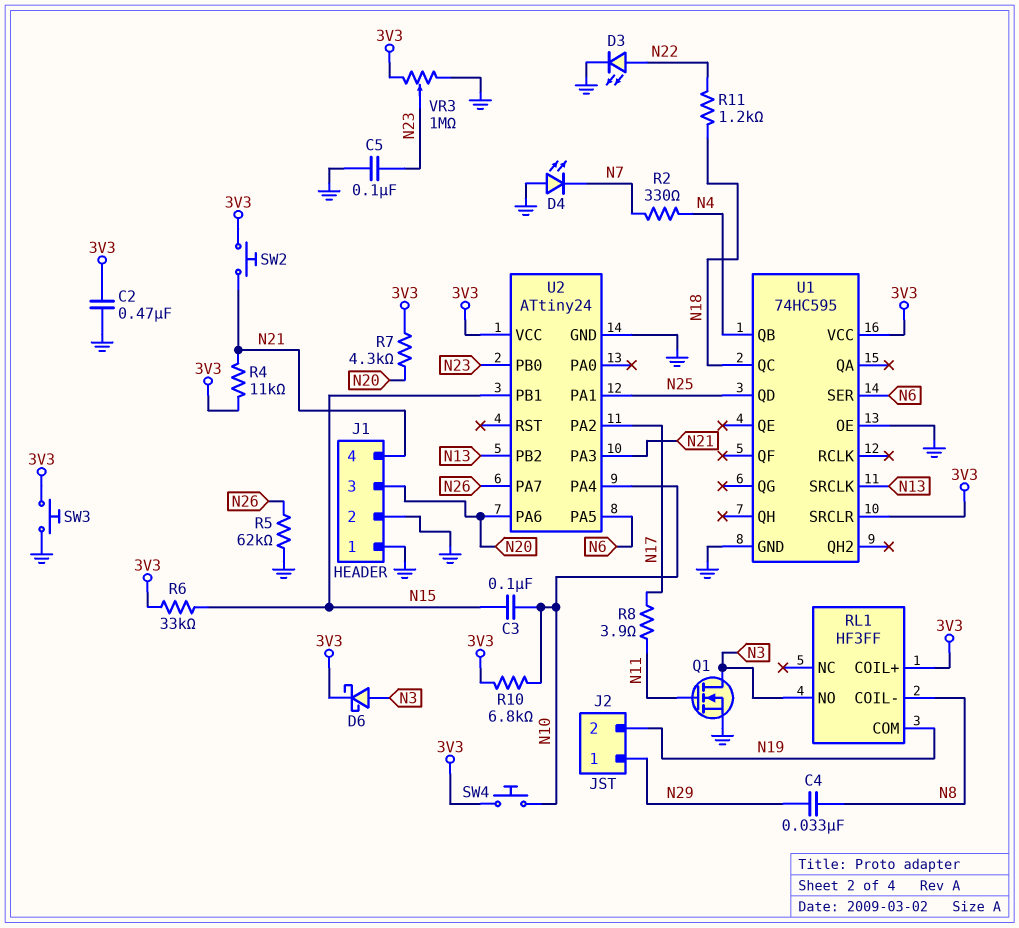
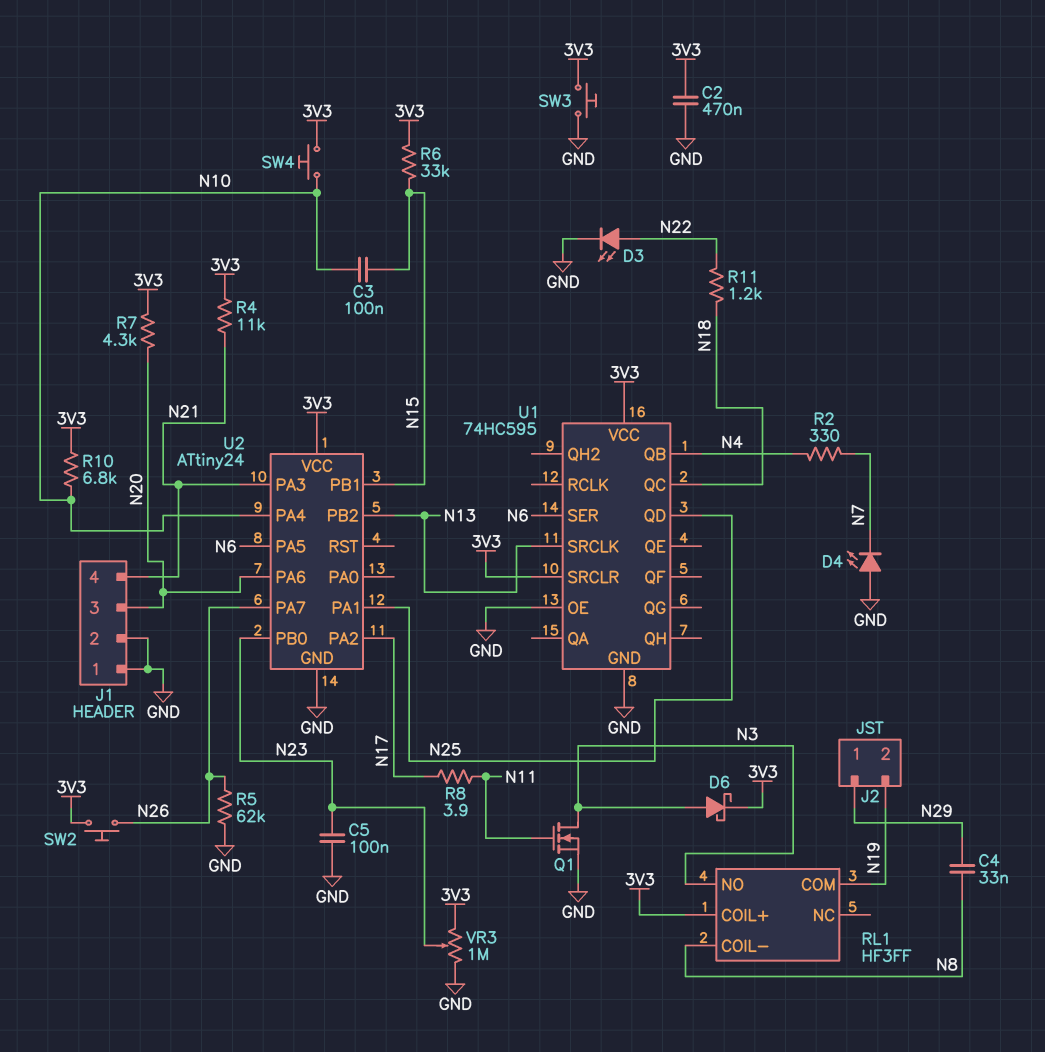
SW2: button (3V3, N21) -> button (3V3, N26)

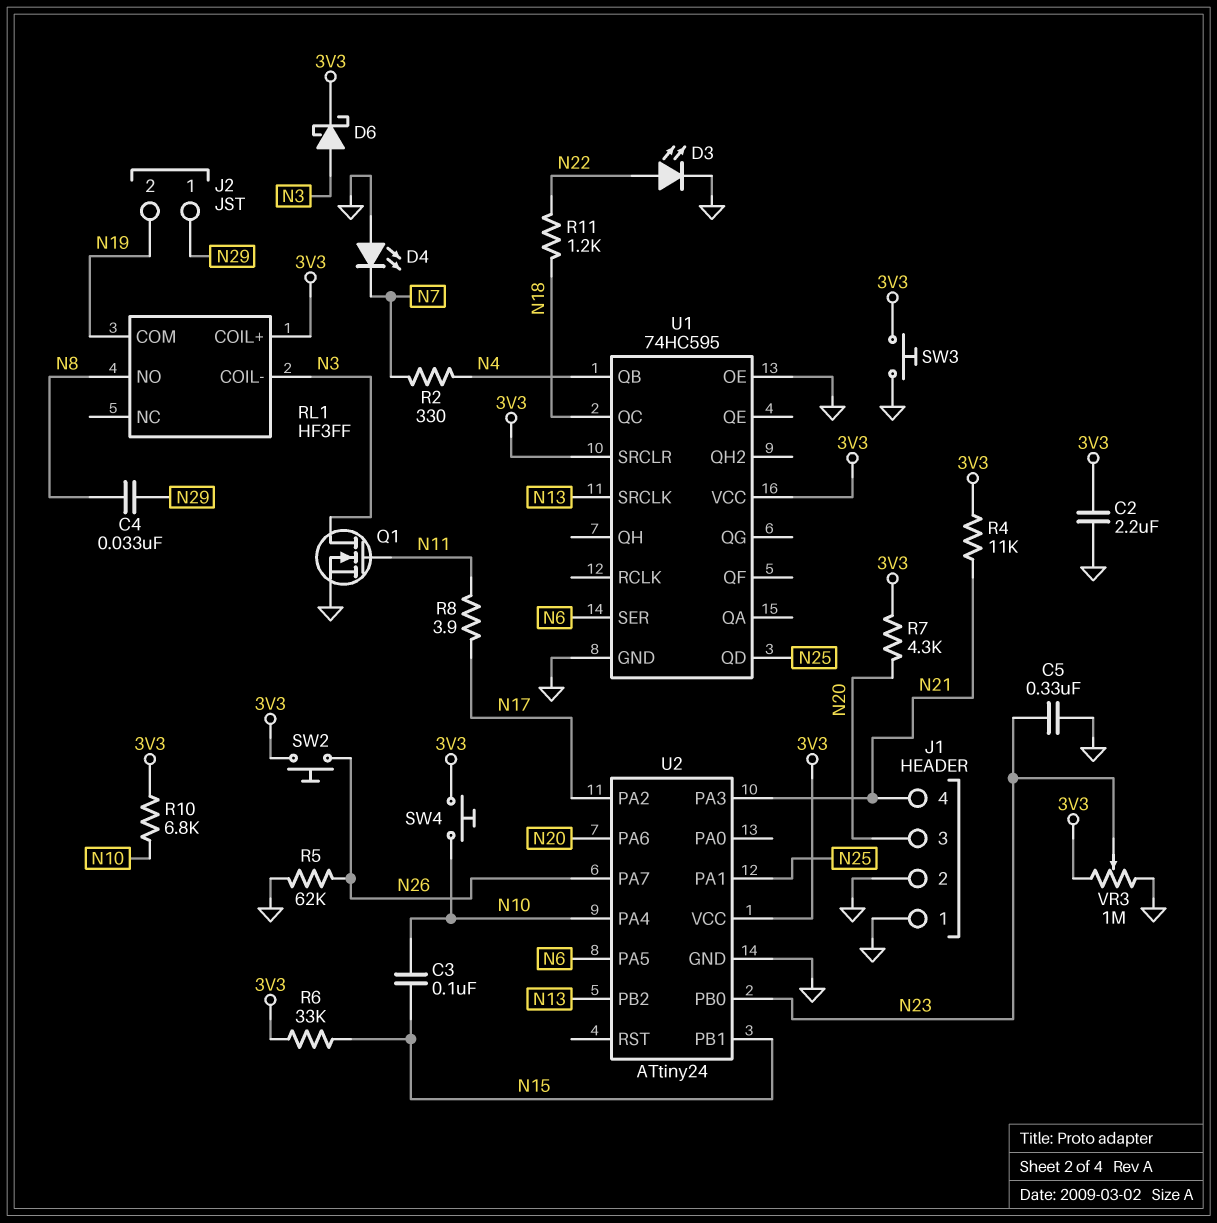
C2: 470nF (3V3, GND) -> 2.2uF (3V3, GND)
C5: 100nF (GND, N23) -> 330nF (GND, N23)
RL1 pin COIL-: N8 -> N3
RL1 pin NO: N3 -> N8

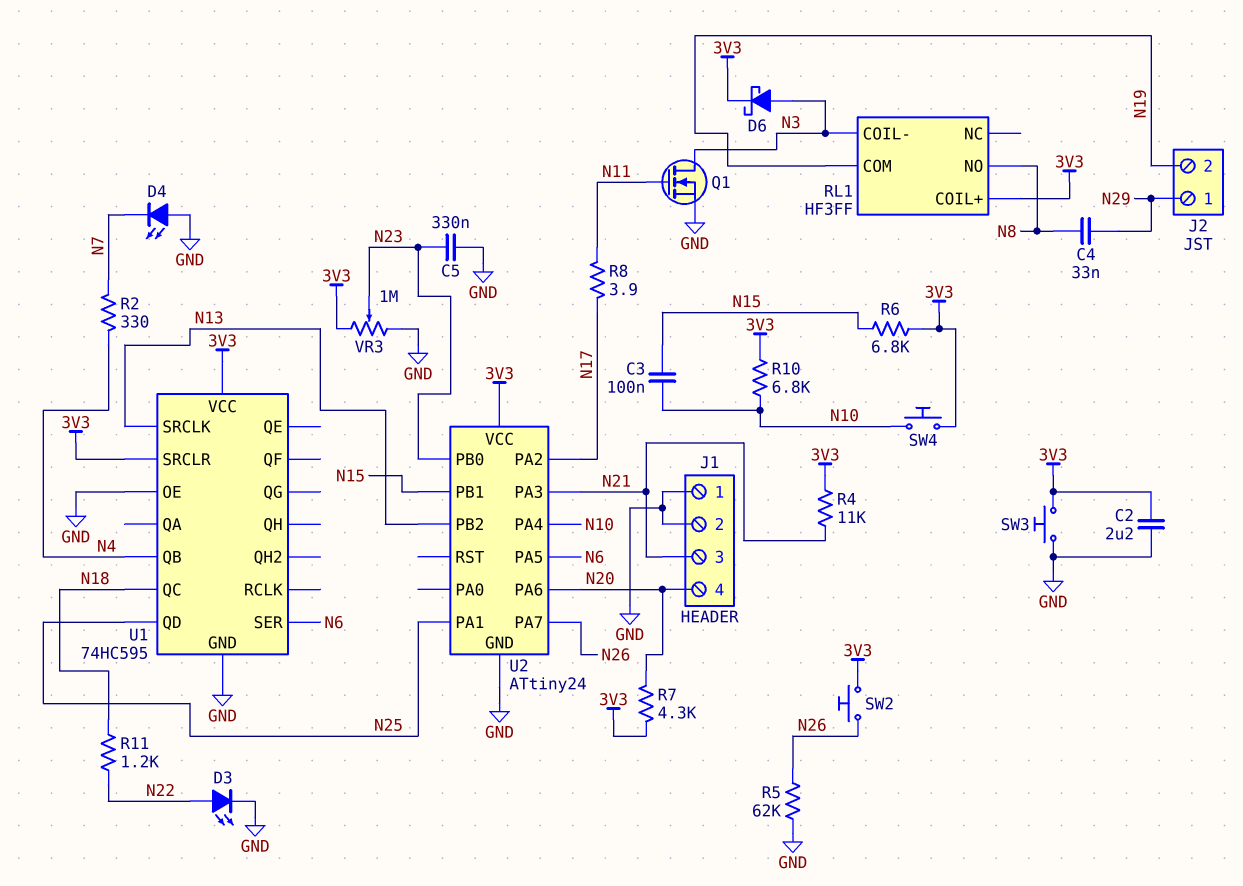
J1 pin 3: N20 -> N21
J1 pin 4: N21 -> N20
R6: 33k (3V3, N15) -> 6.8k (3V3, N15)

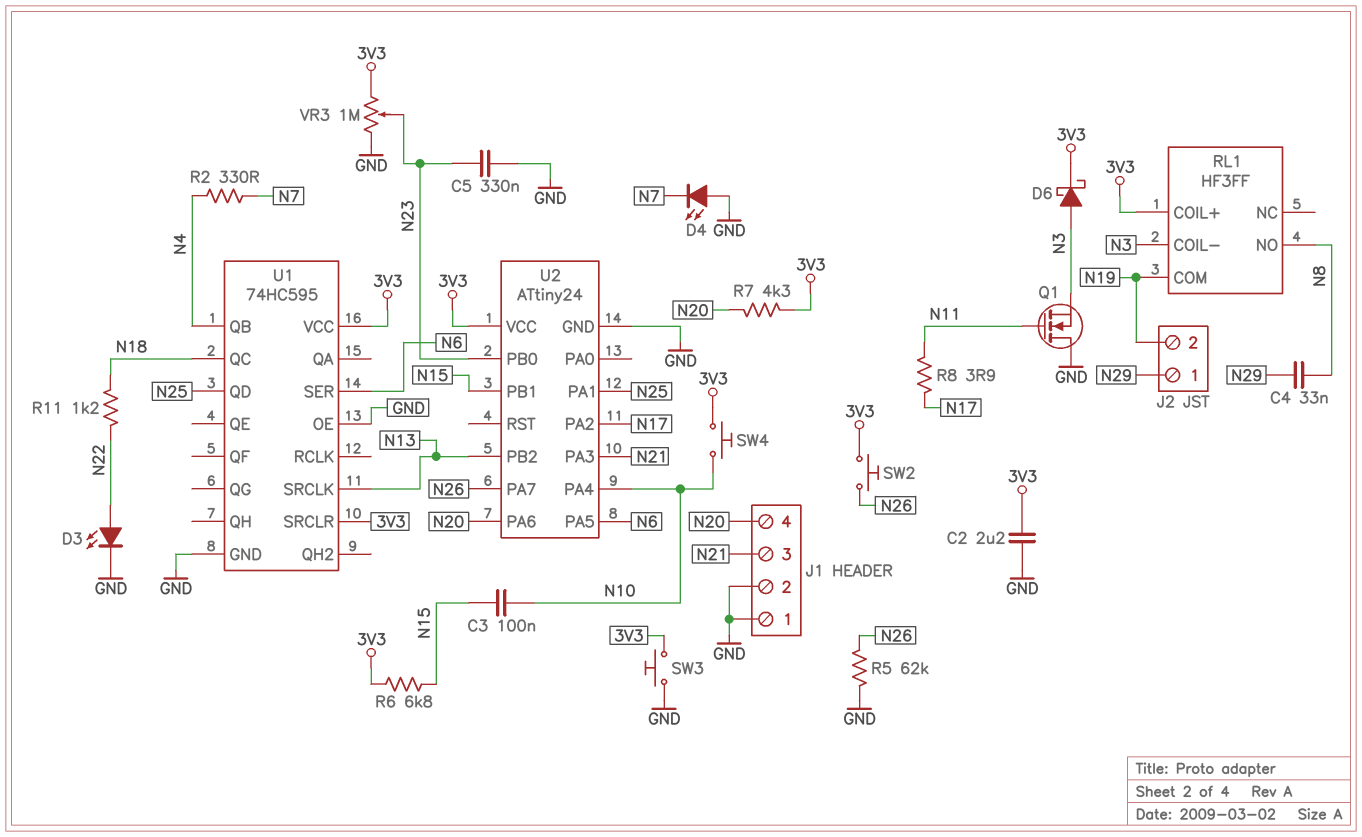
Q1: NMOS (G N11, D N3, S GND) -> NMOS (G N11, D GND, S N3)
R4: 11k (3V3, N21) -> none
R10: 6.8k (3V3, N10) -> none

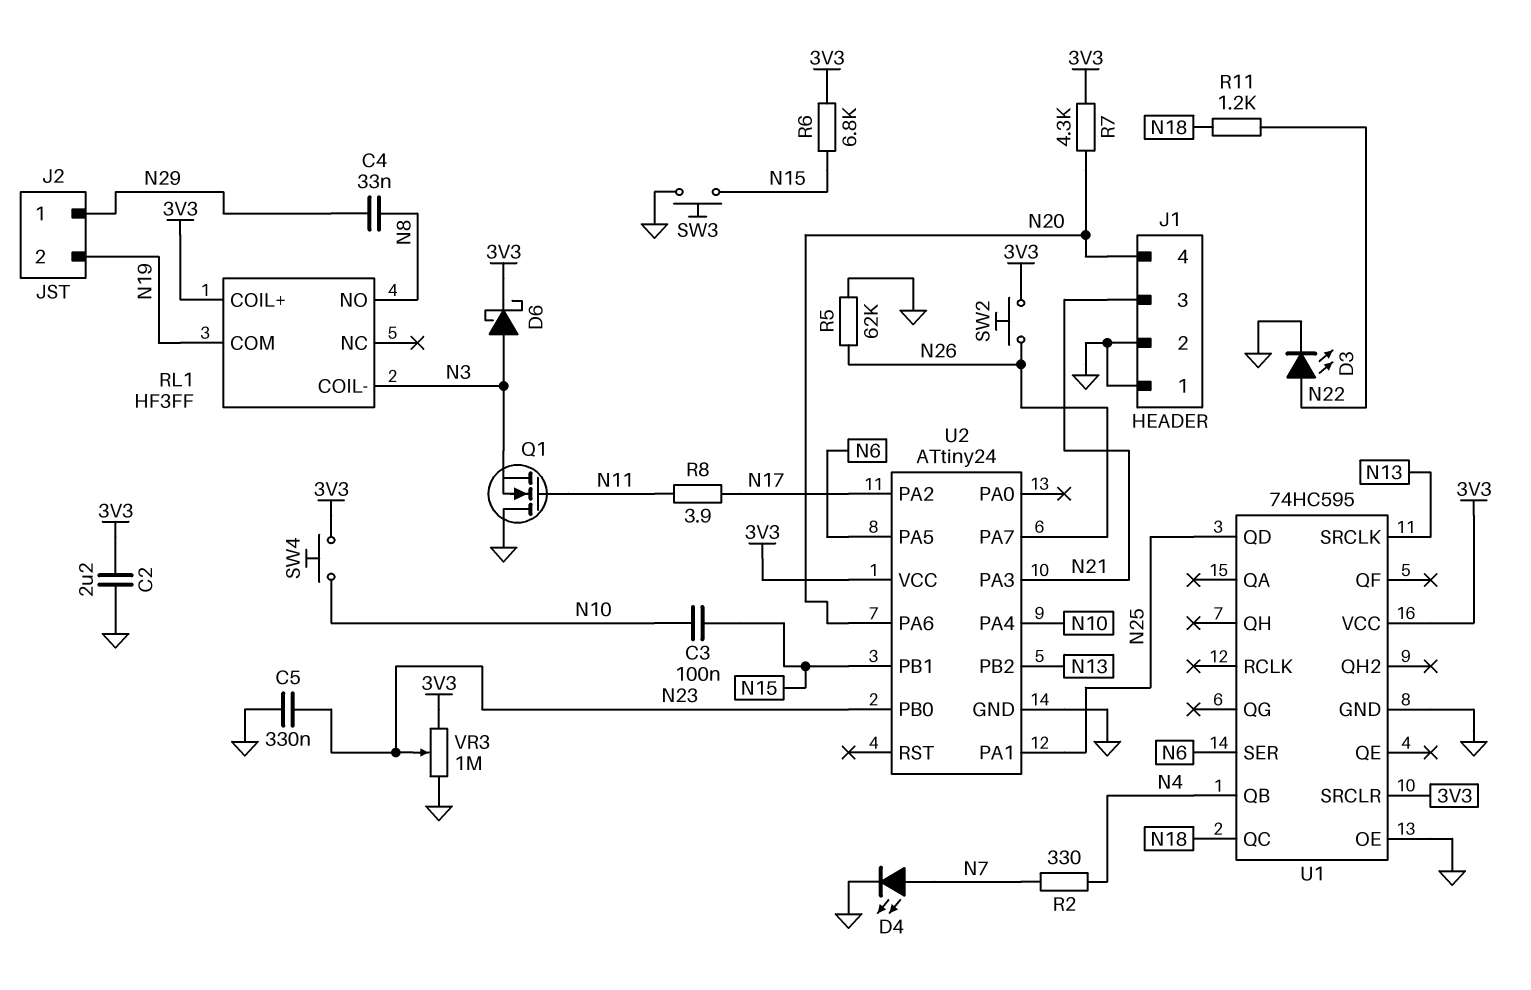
D4: LED (A GND, K N7) -> LED (A N7, K GND)
SW3: button (3V3, GND) -> button (GND, N15)

